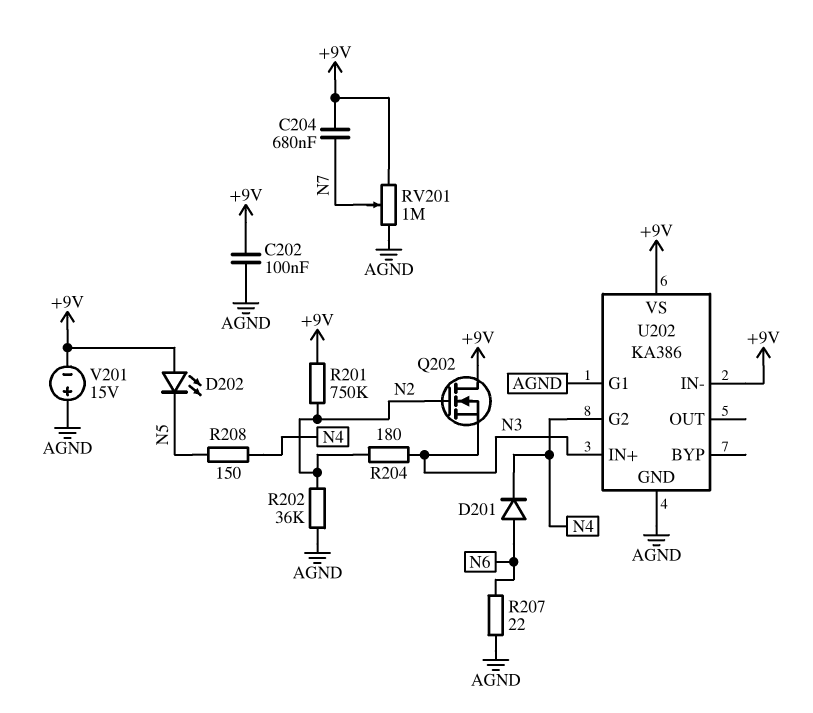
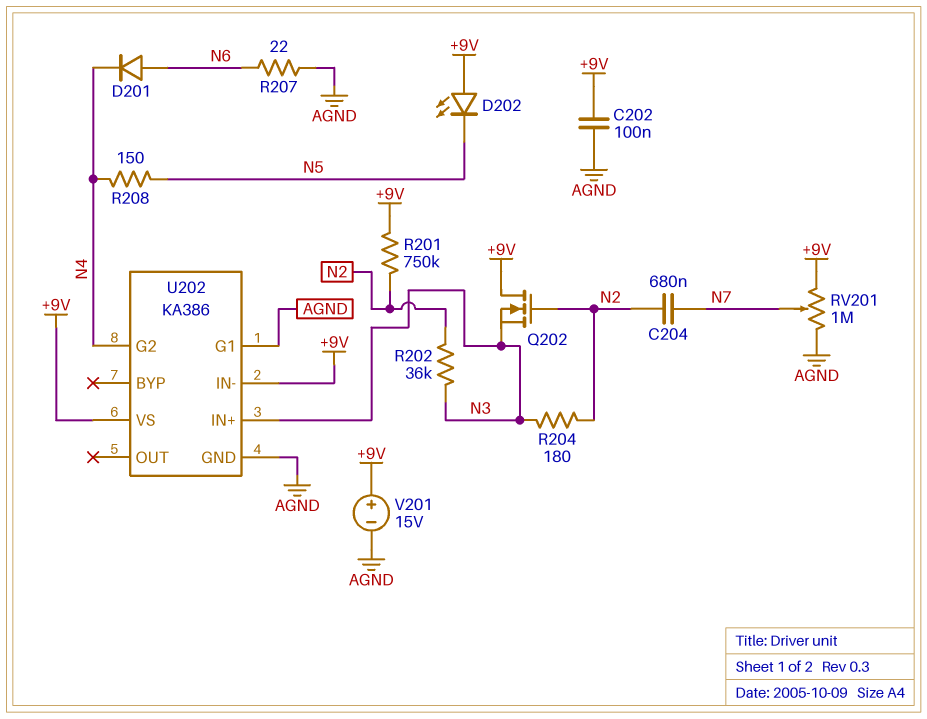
C204: 680nF (+9V, N7) -> 680nF (N2, N7)
R202: 36k (AGND, N2) -> 36k (N2, N3)
V201: 15V (plus AGND, minus +9V) -> 15V (plus +9V, minus AGND)

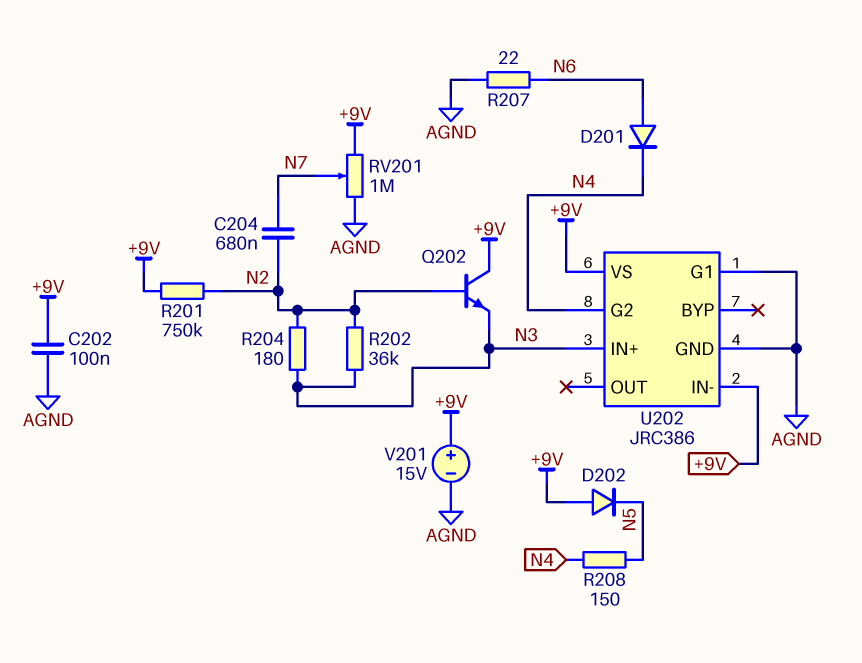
D202: LED (A +9V, K N5) -> diode (A +9V, K N5)
Q202: NMOS (G N2, D +9V, S N3) -> NPN (B N2, C +9V, E N3)
U202: KA386 -> JRC386

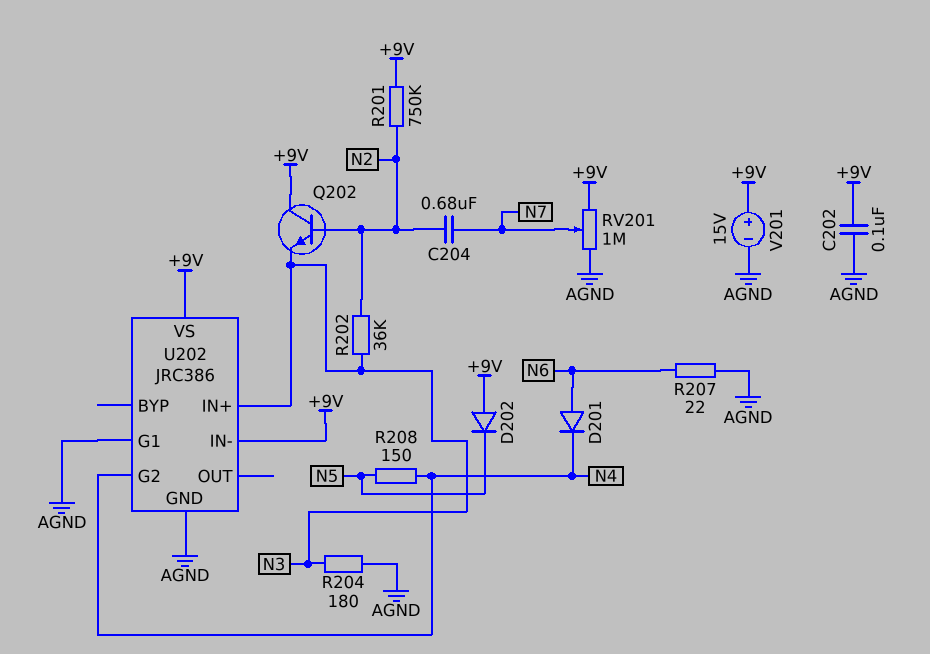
R204: 180 (N2, N3) -> 180 (AGND, N3)

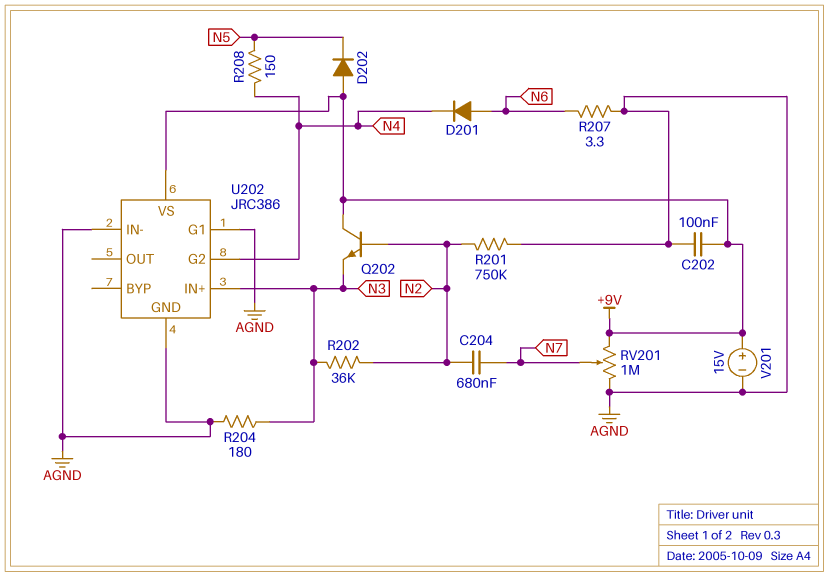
R201: 750k (+9V, N2) -> 750k (AGND, N2)
R207: 22 (AGND, N6) -> 3.3 (AGND, N6)
U202 pin IN-: +9V -> AGND

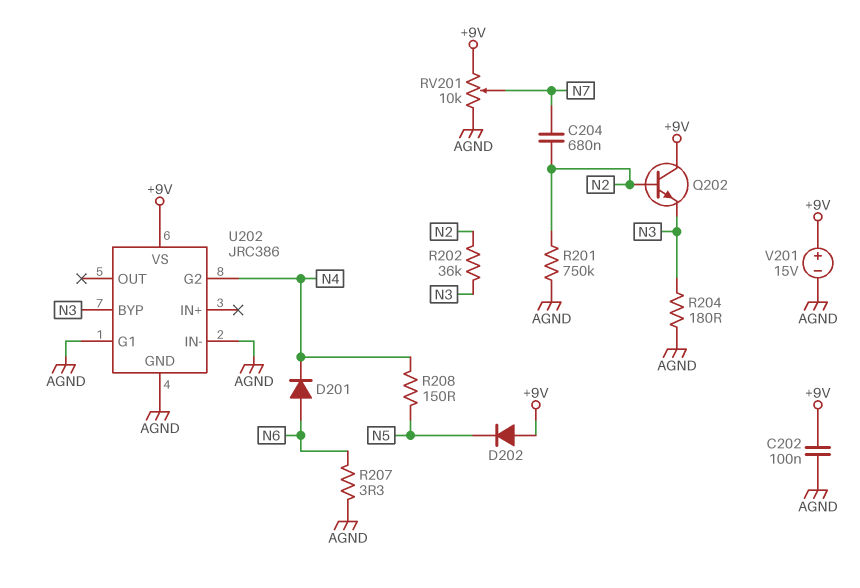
RV201: 1M (+9V, AGND, wiper N7) -> 10k (+9V, AGND, wiper N7)
U202 pin BYP: none -> N3
U202 pin IN+: N3 -> none

